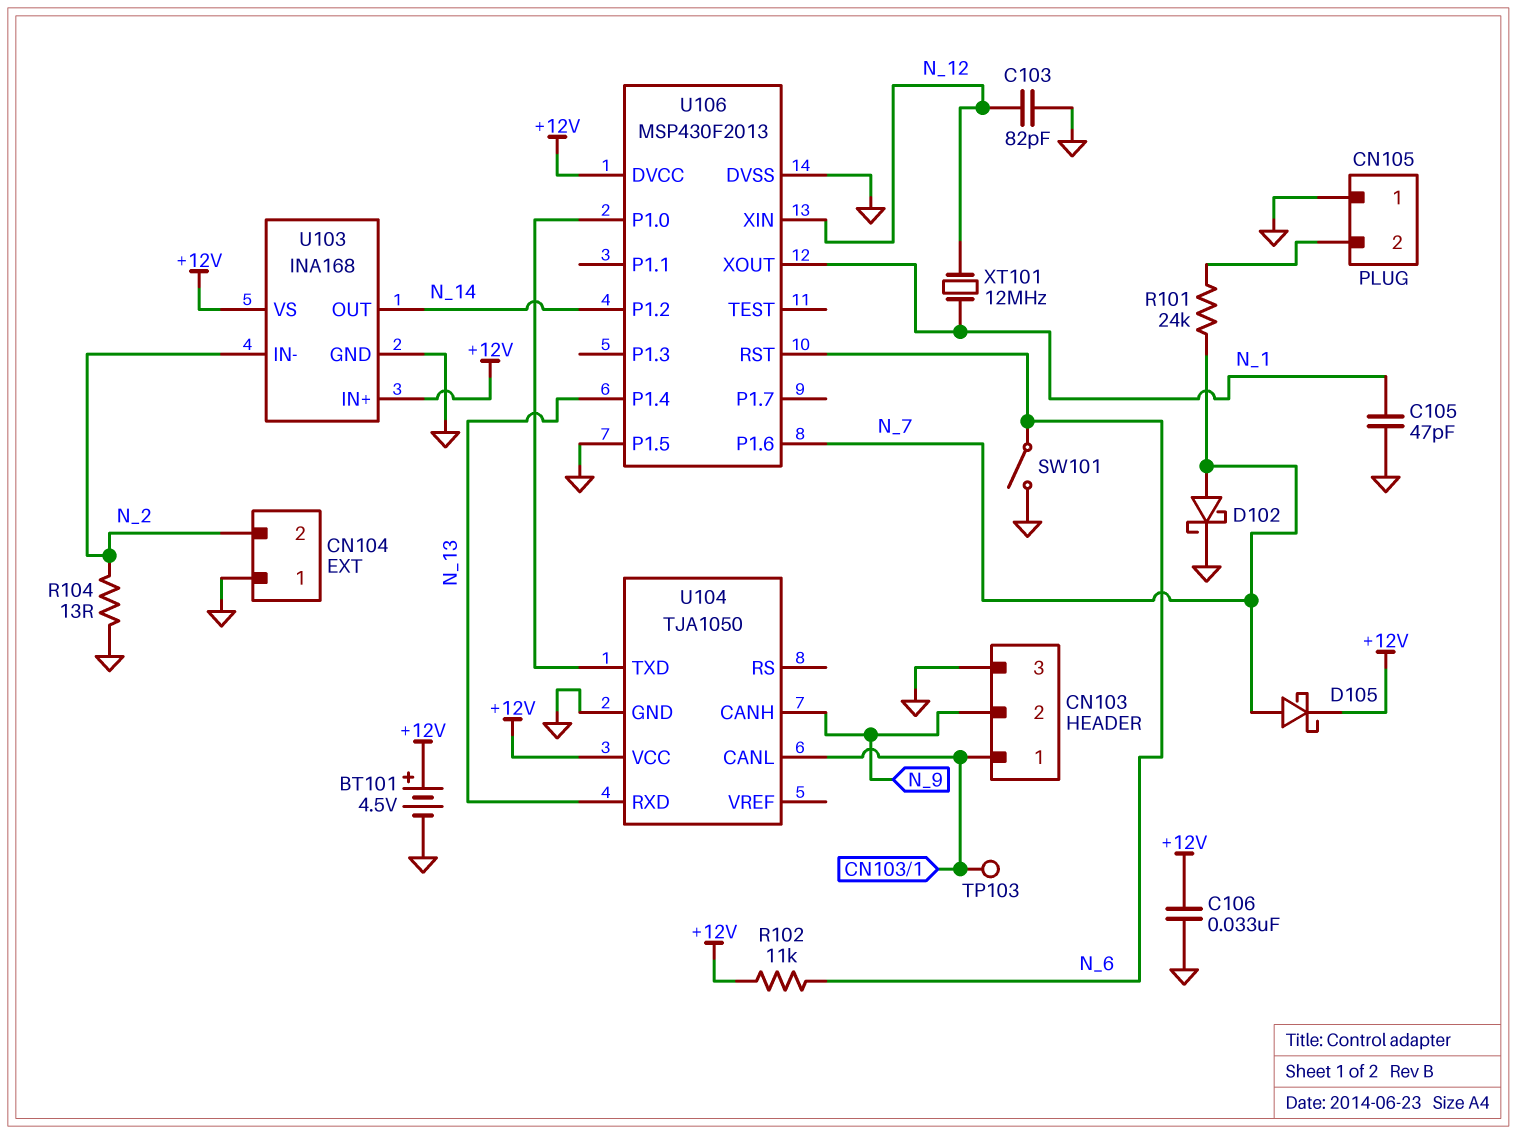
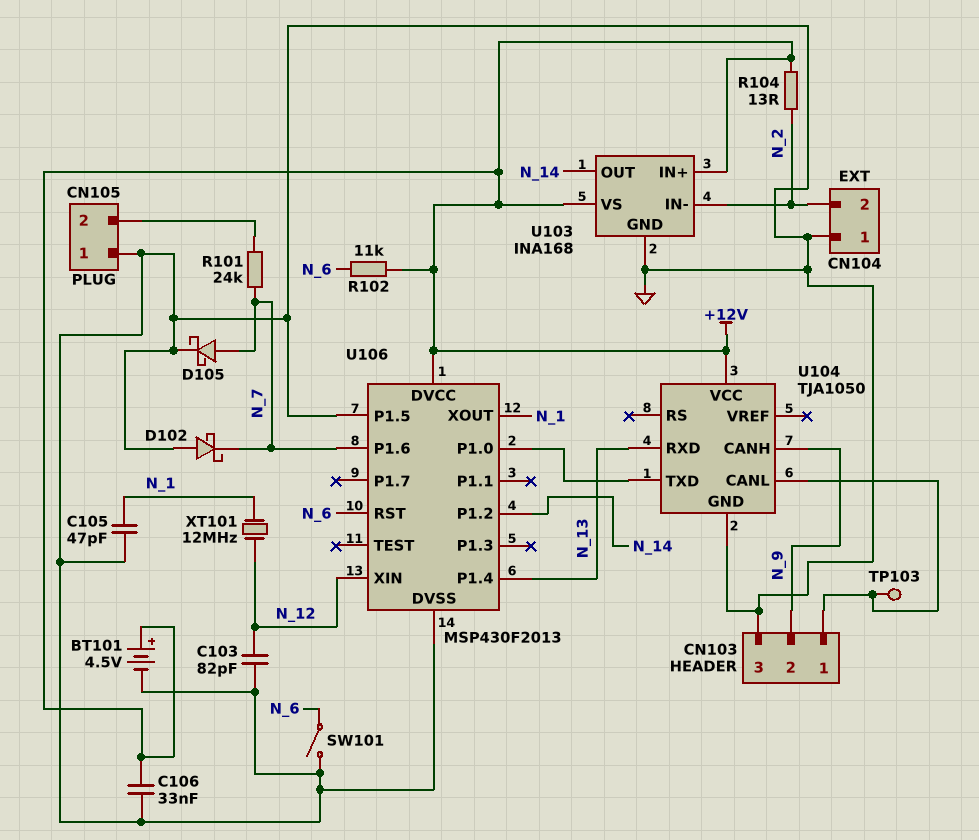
D102: schottky (A N_7, K GND) -> schottky (A GND, K N_7)
D105: schottky (A N_7, K +12V) -> schottky (A N_7, K GND)
R104: 13 (GND, N_2) -> 13 (+12V, N_2)

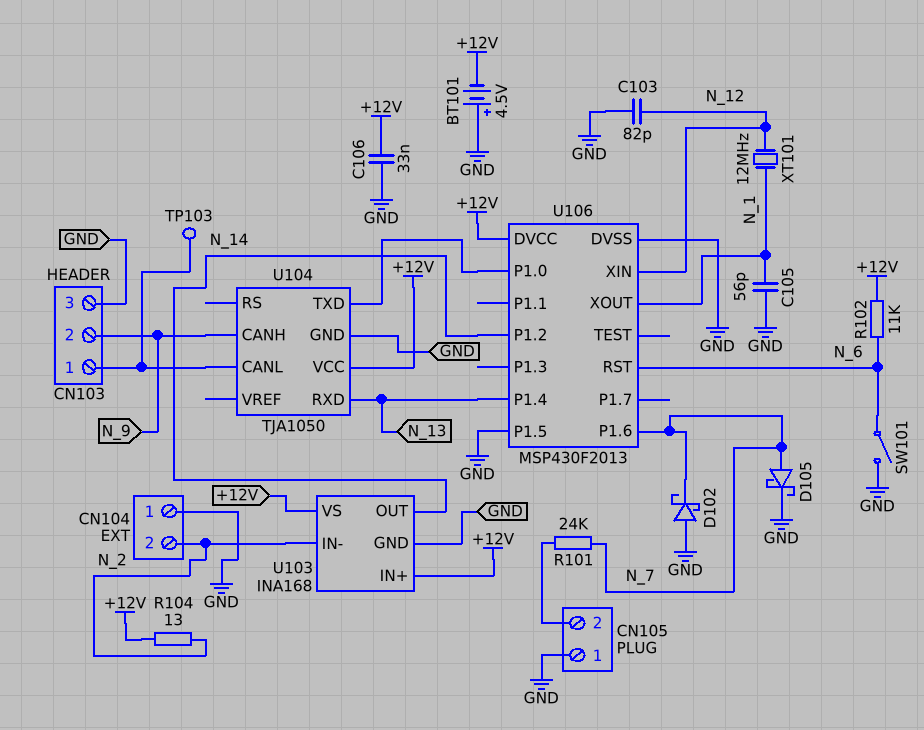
BT101: 4.5V (plus +12V, minus GND) -> 4.5V (plus GND, minus +12V)
C105: 47pF (GND, N_1) -> 56pF (GND, N_1)

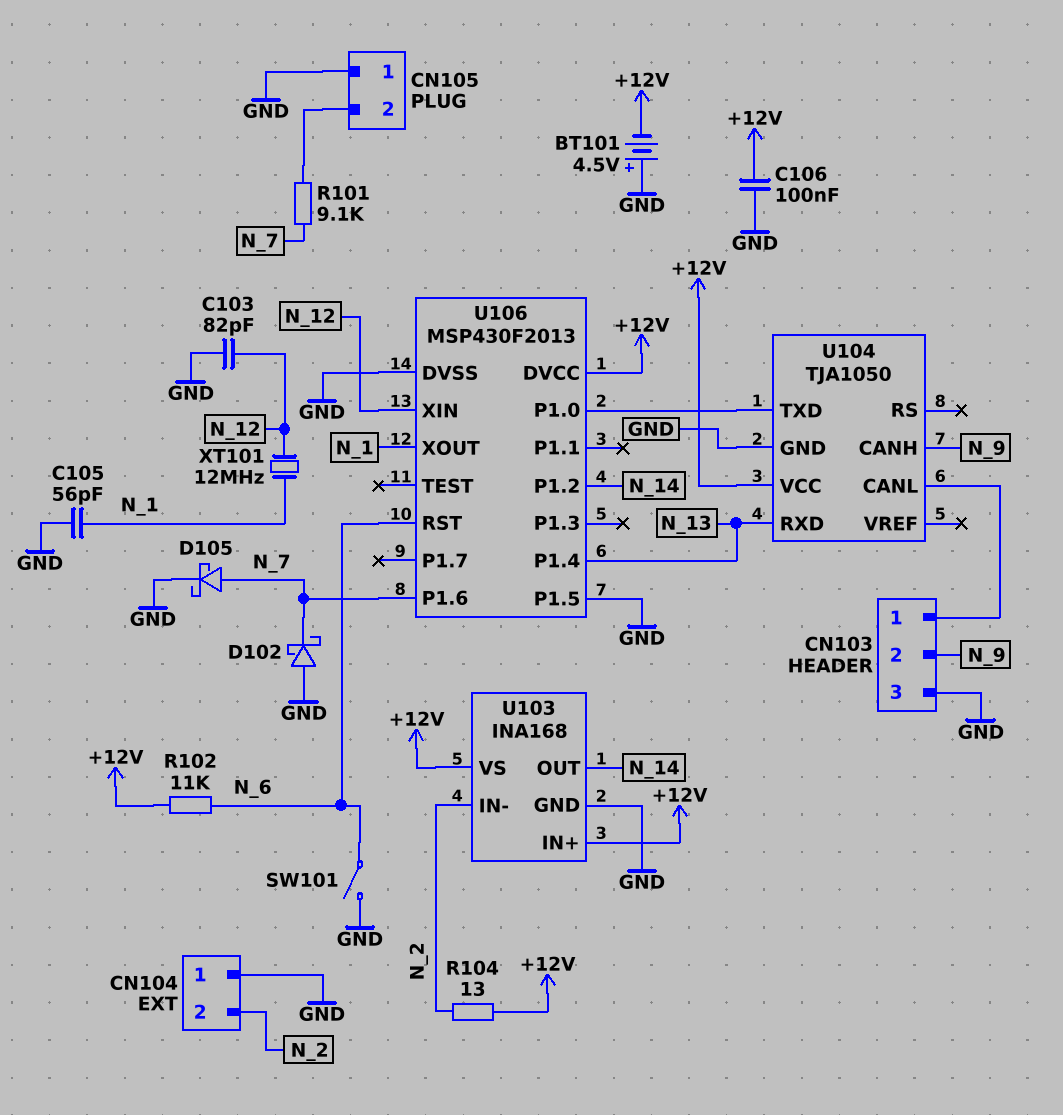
C106: 33nF (+12V, GND) -> 100nF (+12V, GND)
R101: 24k (CN105/2, N_7) -> 9.1k (CN105/2, N_7)
TP103: test point (CN103/1) -> none

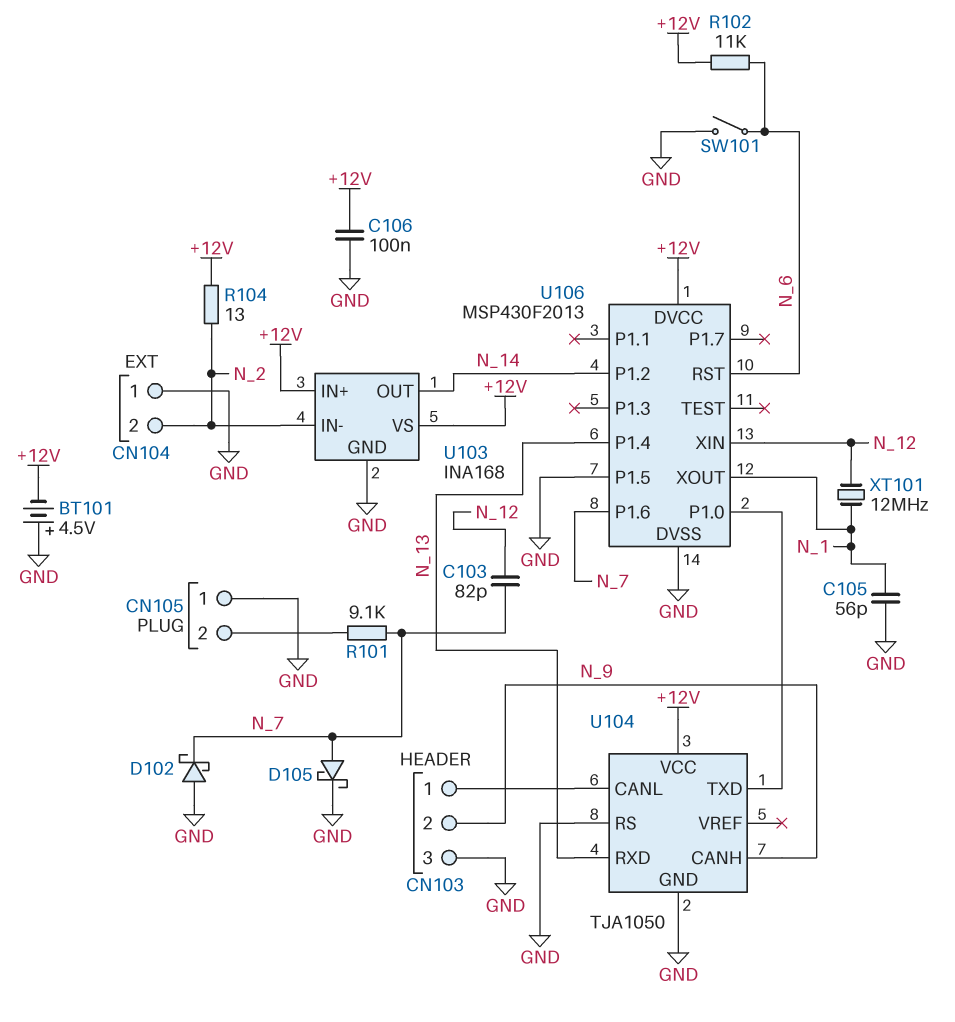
C103: 82pF (GND, N_12) -> 82pF (N_7, N_12)
U104 pin RS: none -> GND

